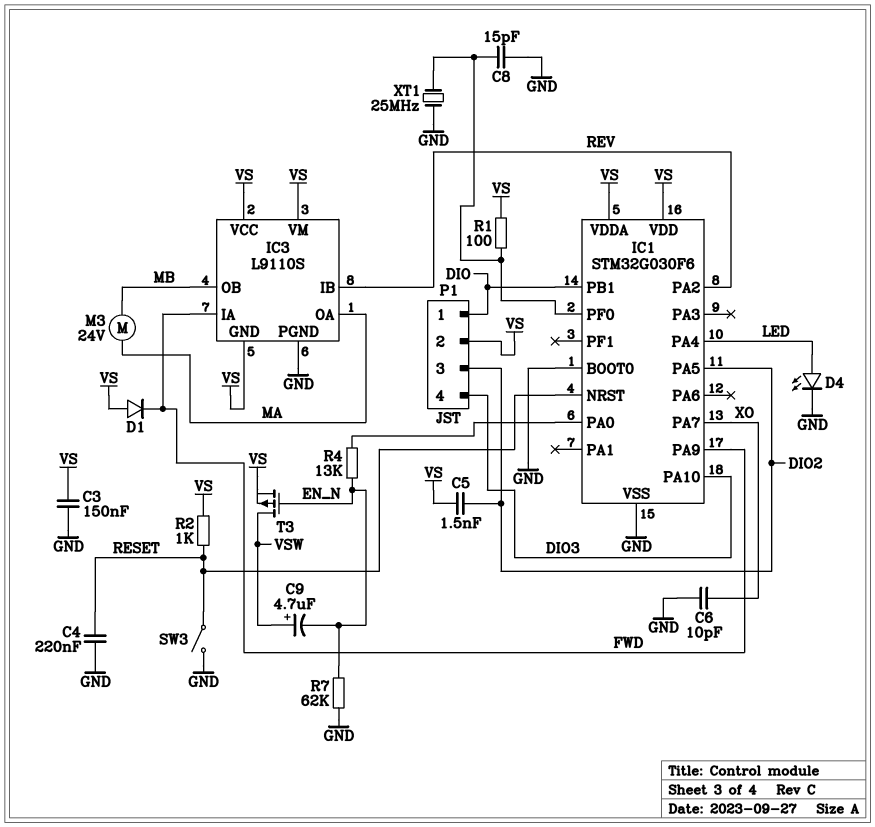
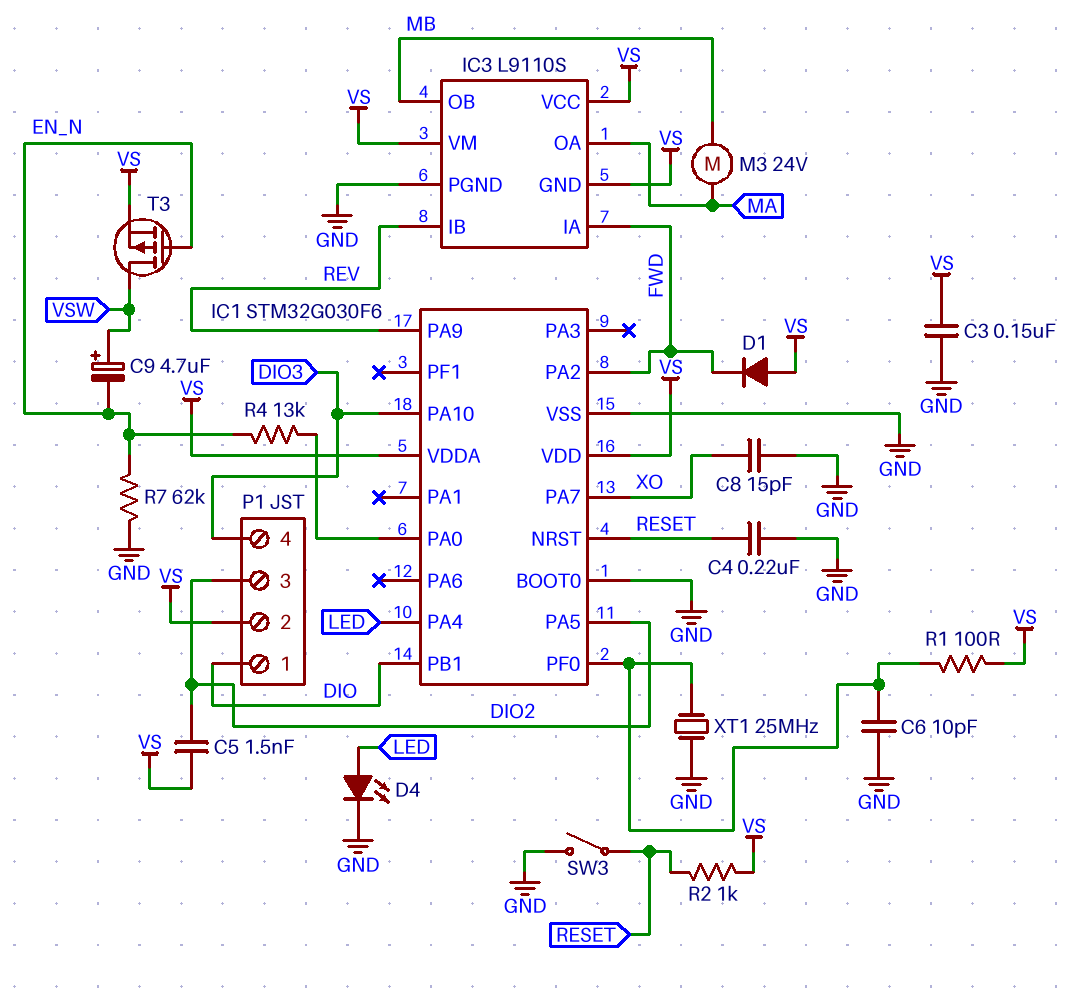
C6: 10pF (GND, XO) -> 10pF (GND, IC1/PF0)
C8: 15pF (GND, IC1/PF0) -> 15pF (GND, XO)
IC1 pin PA2: REV -> FWD
IC1 pin PA9: FWD -> REV

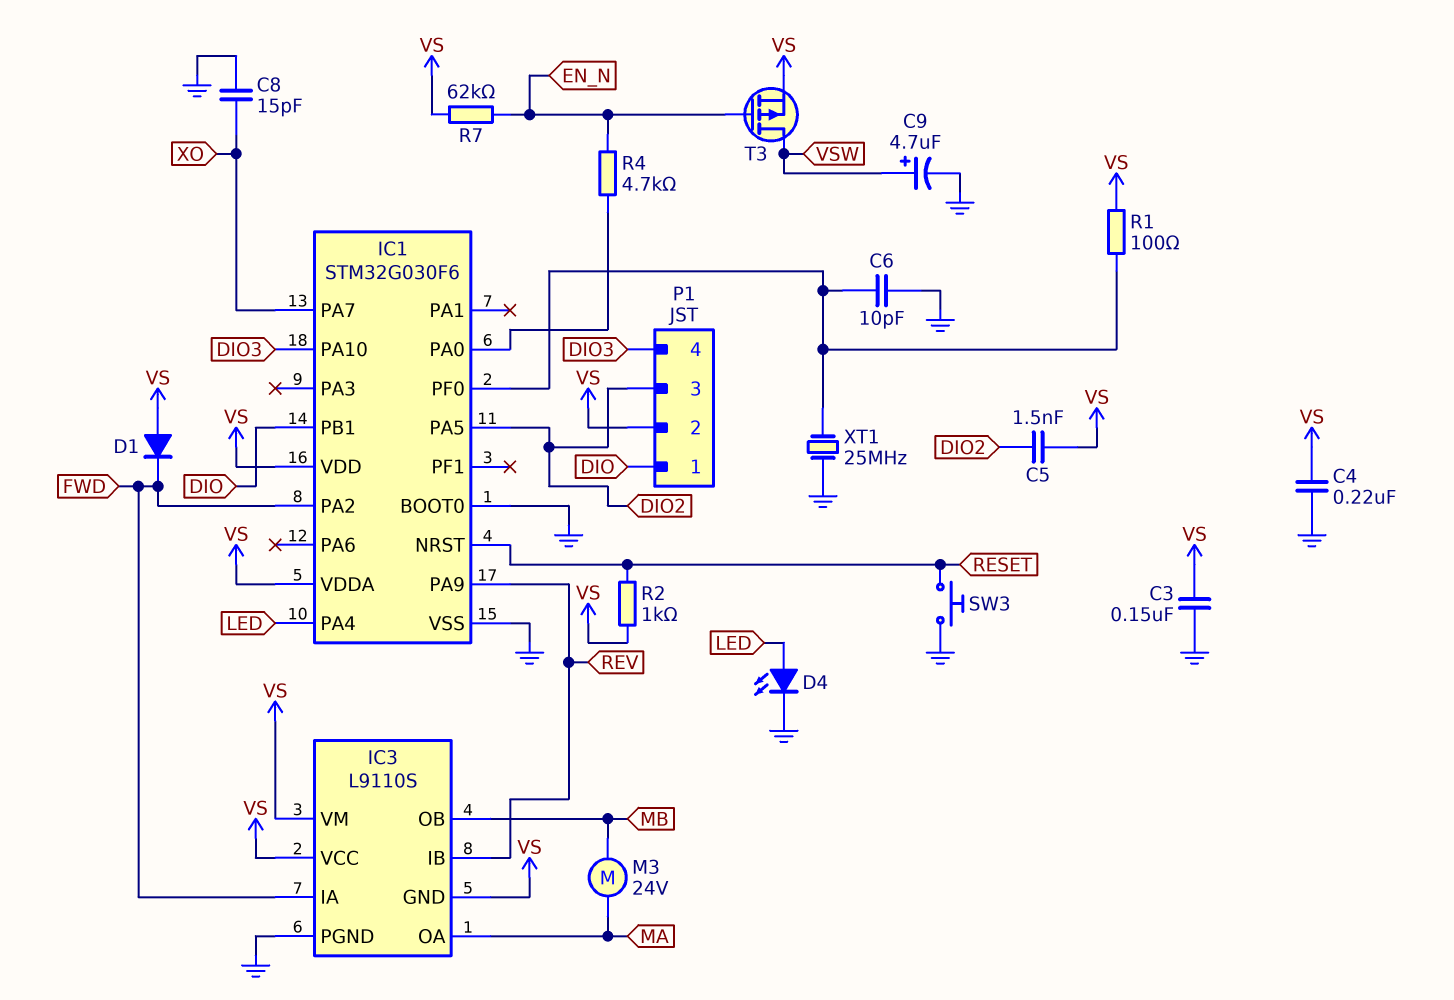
C4: 220nF (GND, RESET) -> 220nF (GND, VS)
C9: 4.7uF (plus VSW, minus EN_N) -> 4.7uF (plus VSW, minus GND)
R4: 13k (EN_N, IC1/PA0) -> 4.7k (EN_N, IC1/PA0)
R7: 62k (EN_N, GND) -> 62k (EN_N, VS)
SW3: switch (GND, RESET) -> button (GND, RESET)

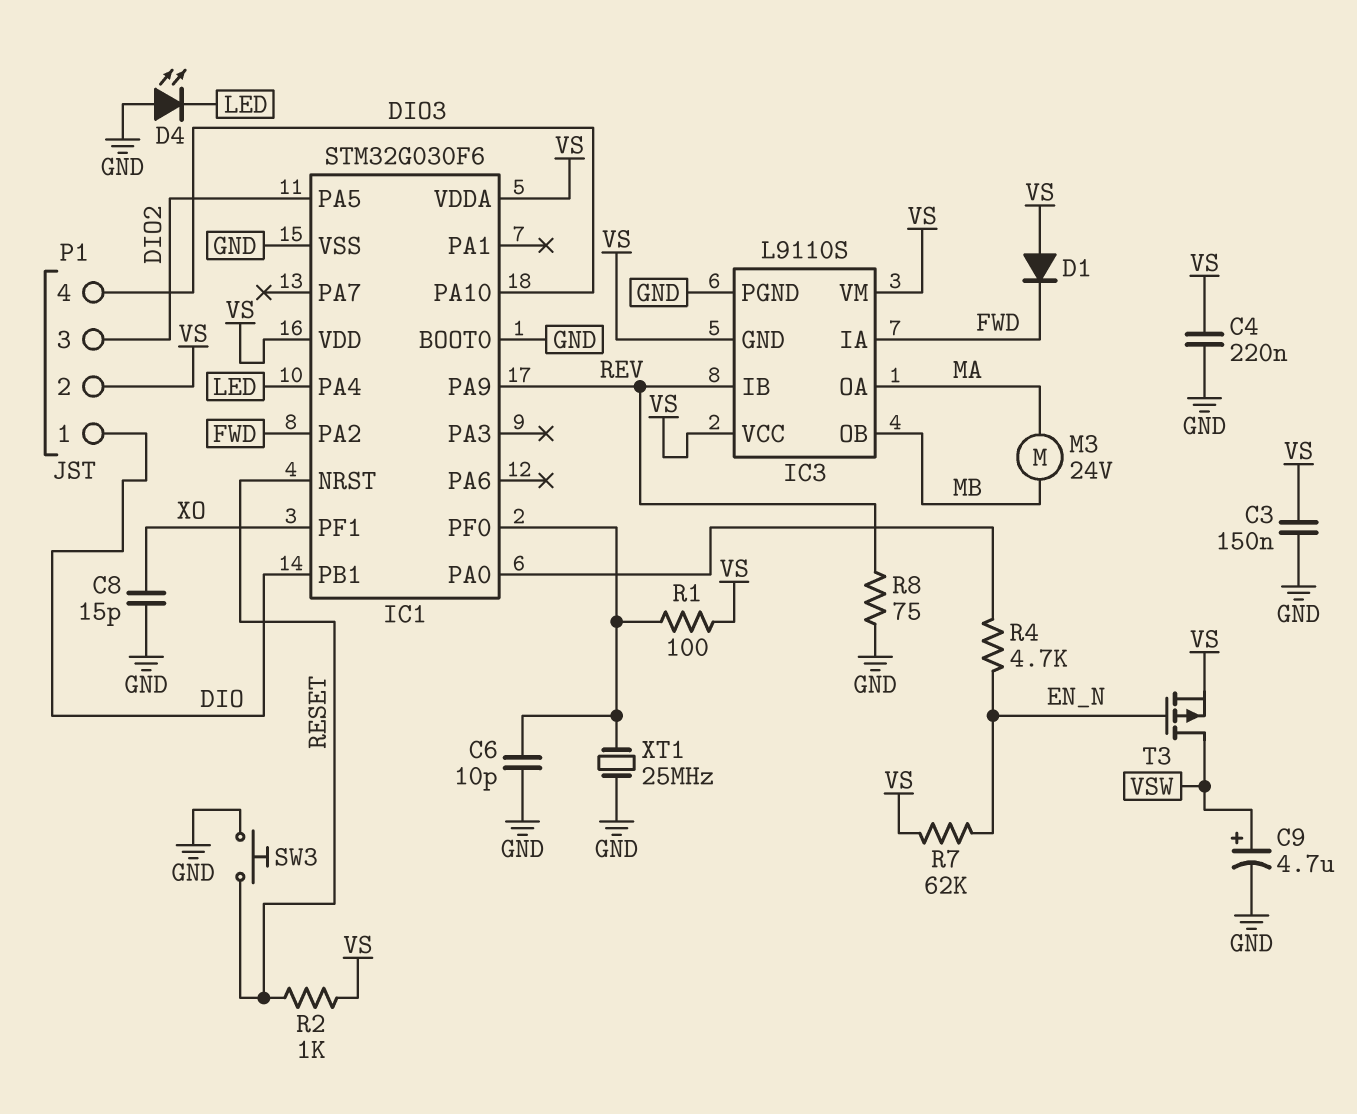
C5: 1.5nF (DIO2, VS) -> none
D4: LED (A LED, K GND) -> LED (A GND, K LED)
IC1 pin PA7: XO -> none
IC1 pin PF1: none -> XO
R8: none -> 75 (GND, REV)

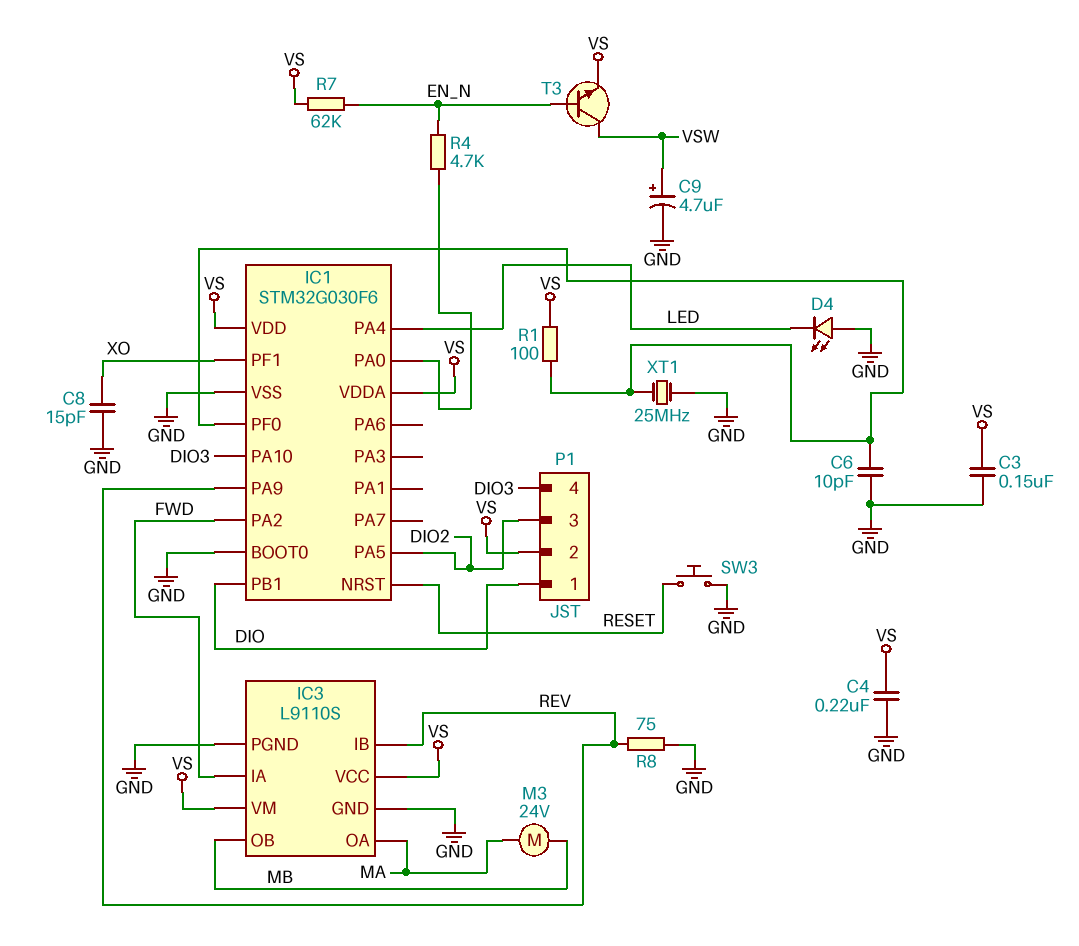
D1: diode (A VS, K FWD) -> none
IC3 pin GND: VS -> GND
R2: 1k (RESET, VS) -> none
T3: PMOS (G EN_N, D VSW, S VS) -> NPN (B EN_N, C VSW, E VS)

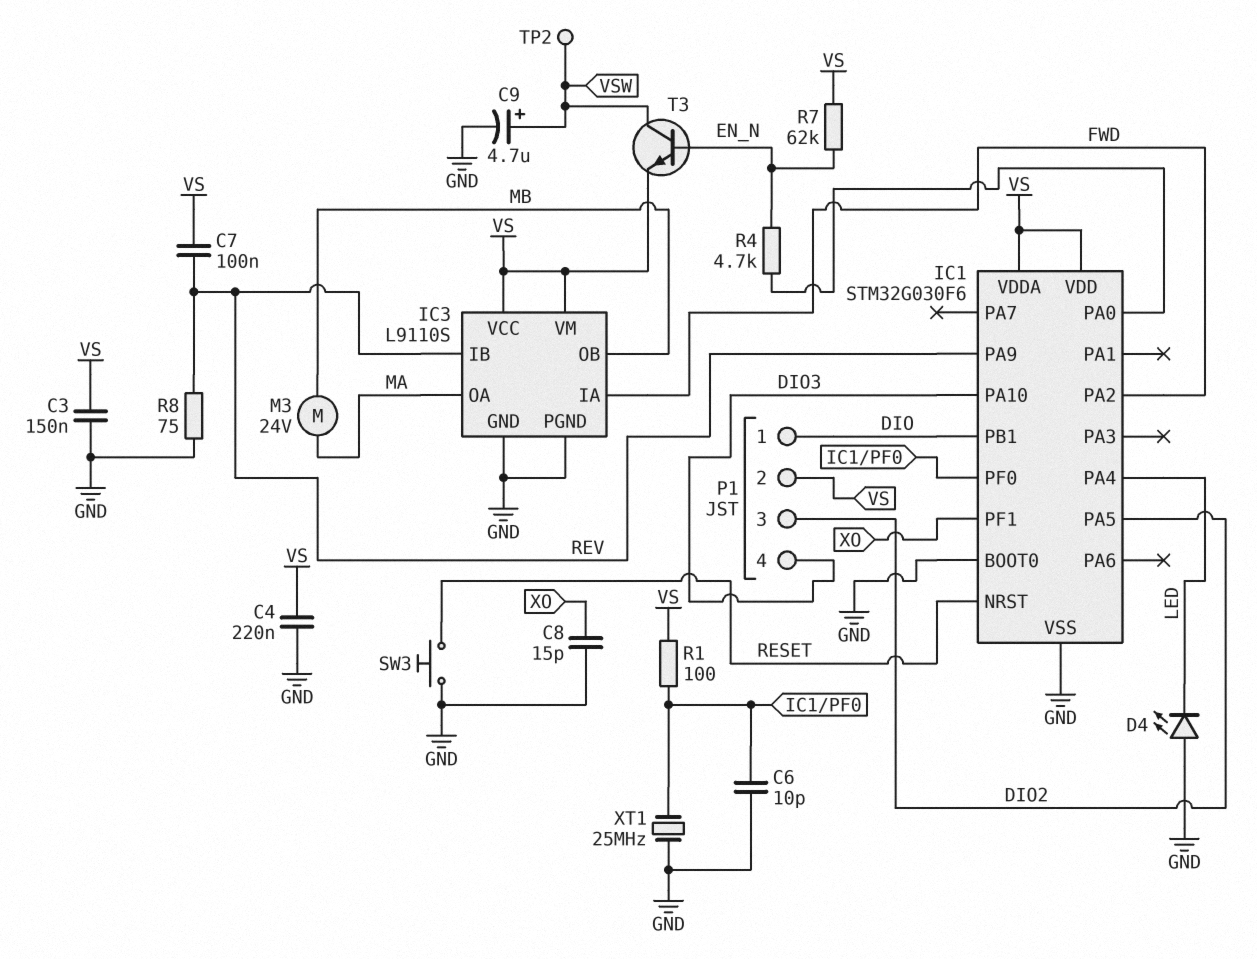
C7: none -> 100nF (REV, VS)
TP2: none -> test point (VSW)

